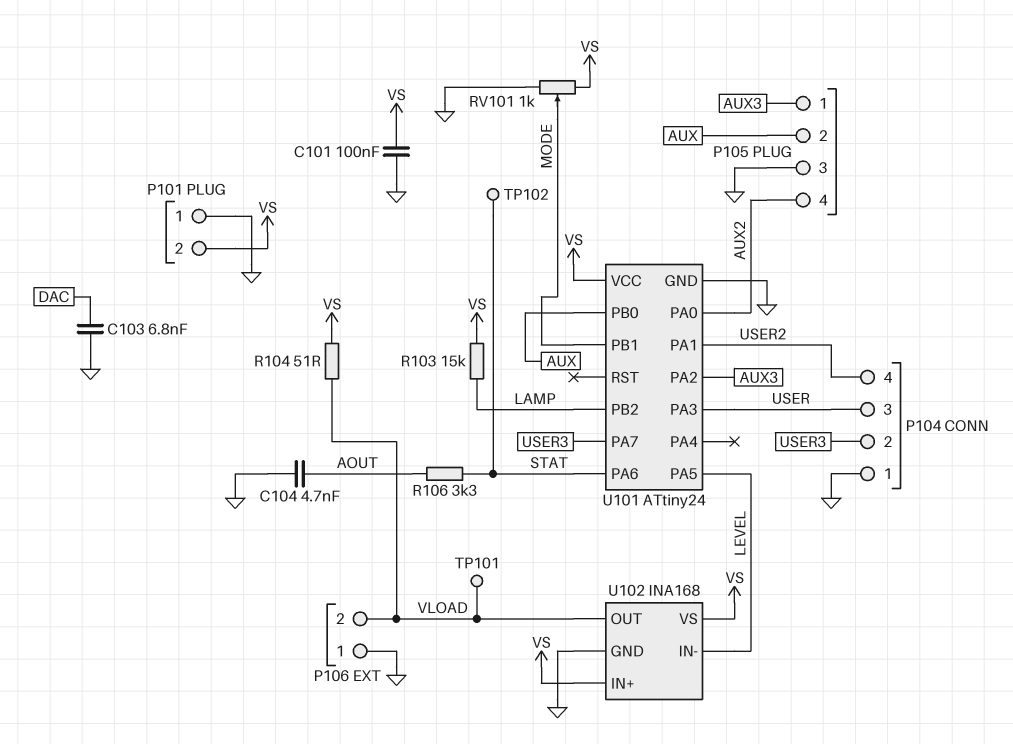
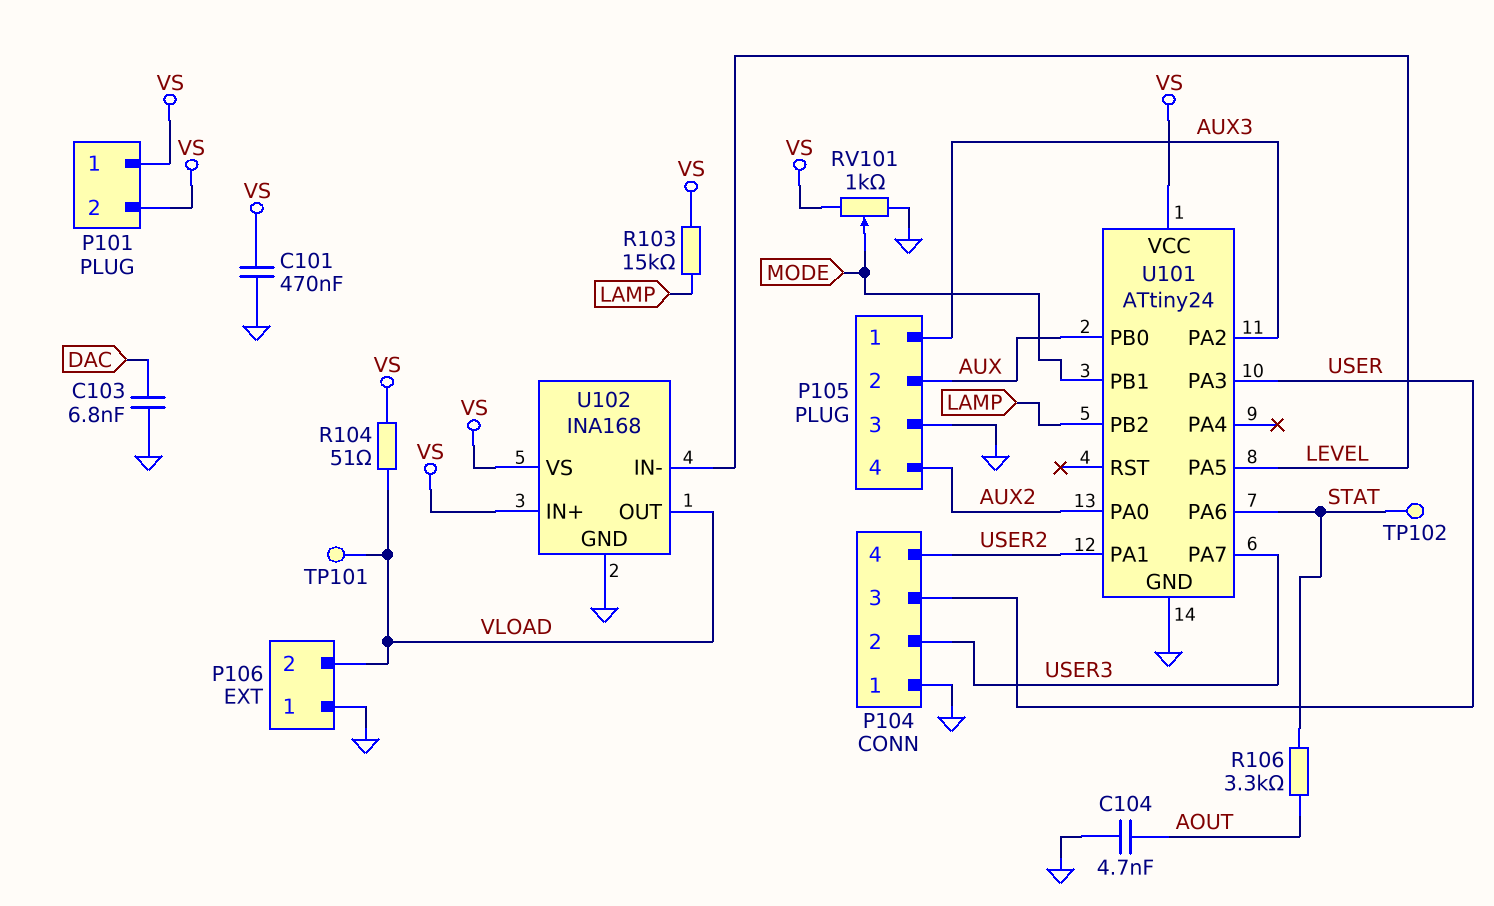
C101: 100nF (GND, VS) -> 470nF (GND, VS)
P101 pin 1: GND -> VS

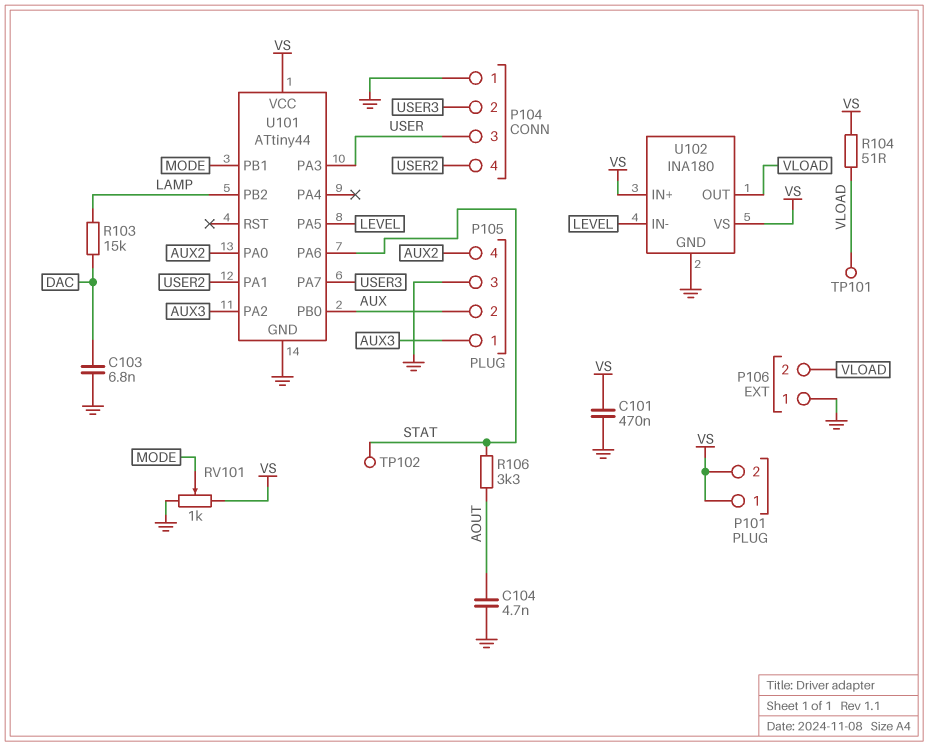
R103: 15k (LAMP, VS) -> 15k (DAC, LAMP)
U101: ATtiny24 -> ATtiny44
U102: INA168 -> INA180

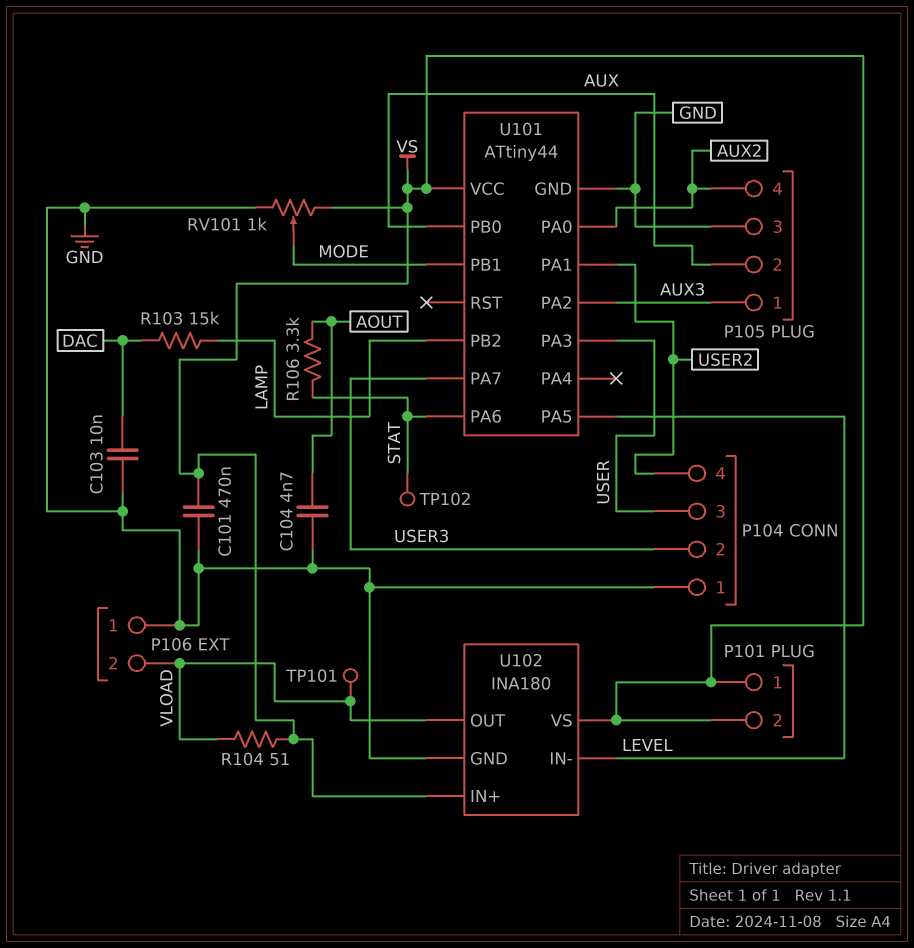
C103: 6.8nF (DAC, GND) -> 10nF (DAC, GND)

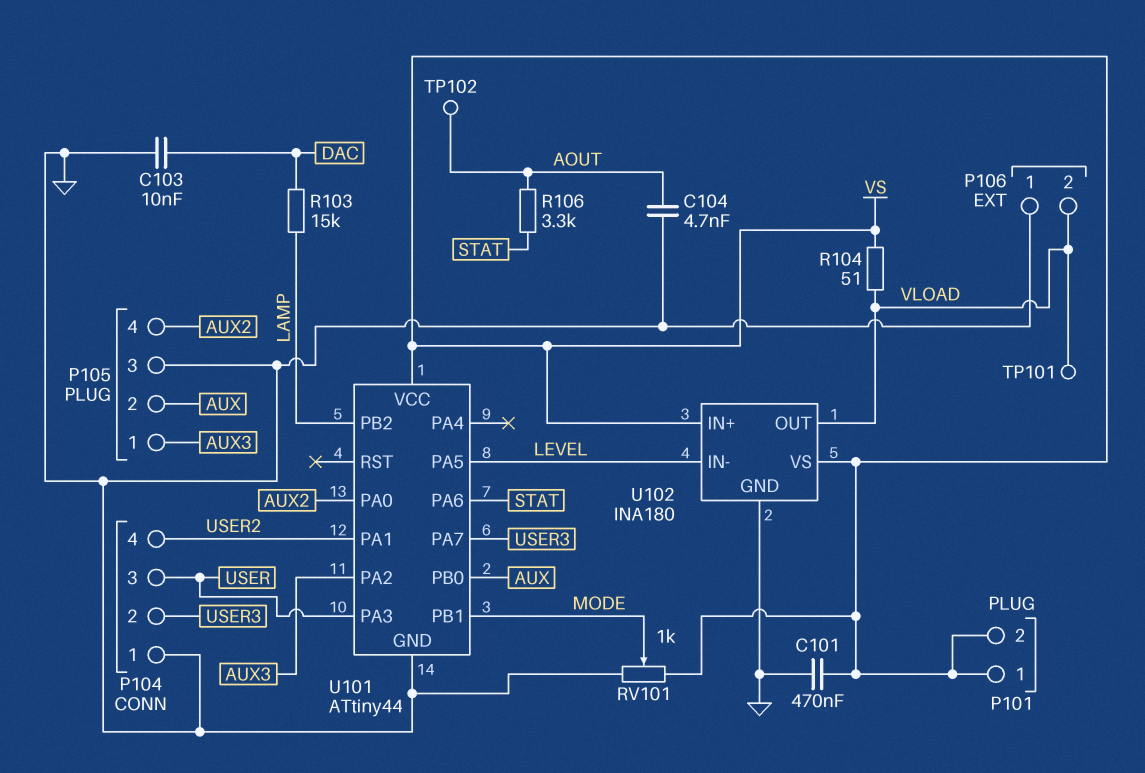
TP102: test point (STAT) -> test point (AOUT)

